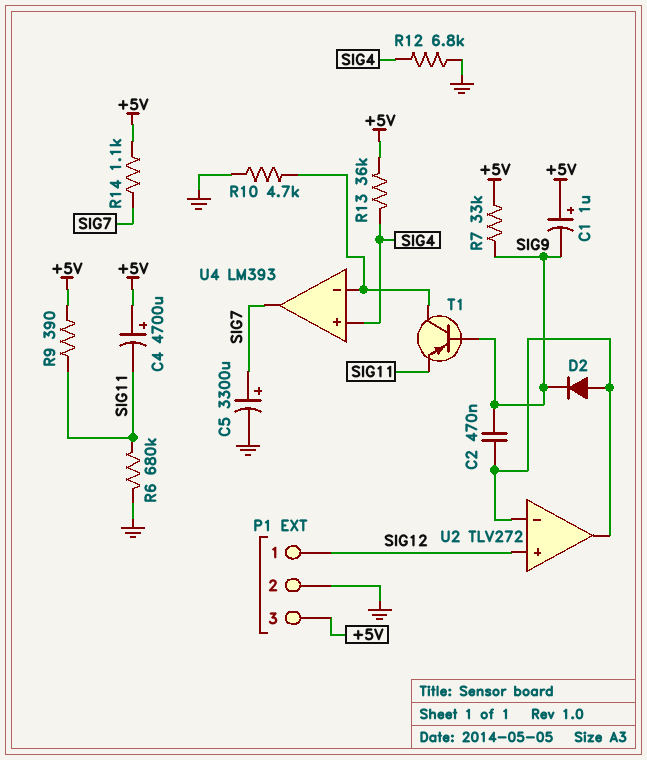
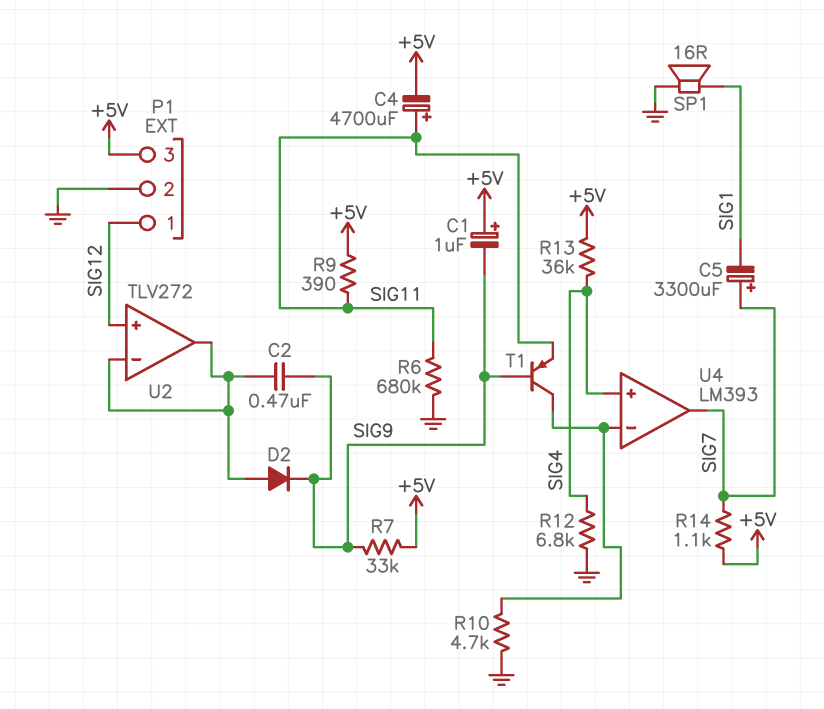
C4: 4700uF (plus +5V, minus SIG11) -> 4700uF (plus SIG11, minus +5V)
C5: 3300uF (plus SIG7, minus GND) -> 3300uF (plus SIG7, minus SIG1)
SP1: none -> speaker 16R (GND, SIG1)

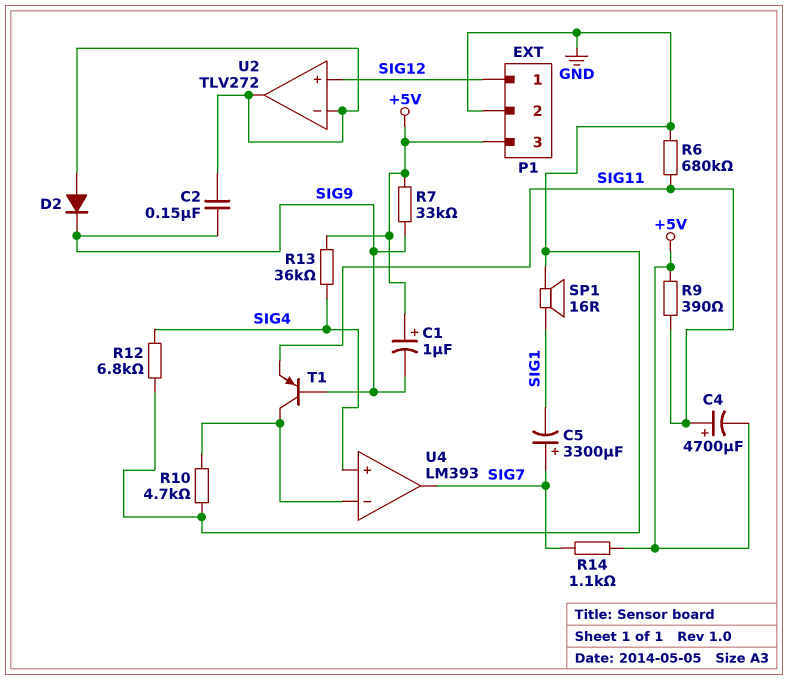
C2: 470nF (SIG9, U2/in-) -> 150nF (SIG9, U2/in-)

